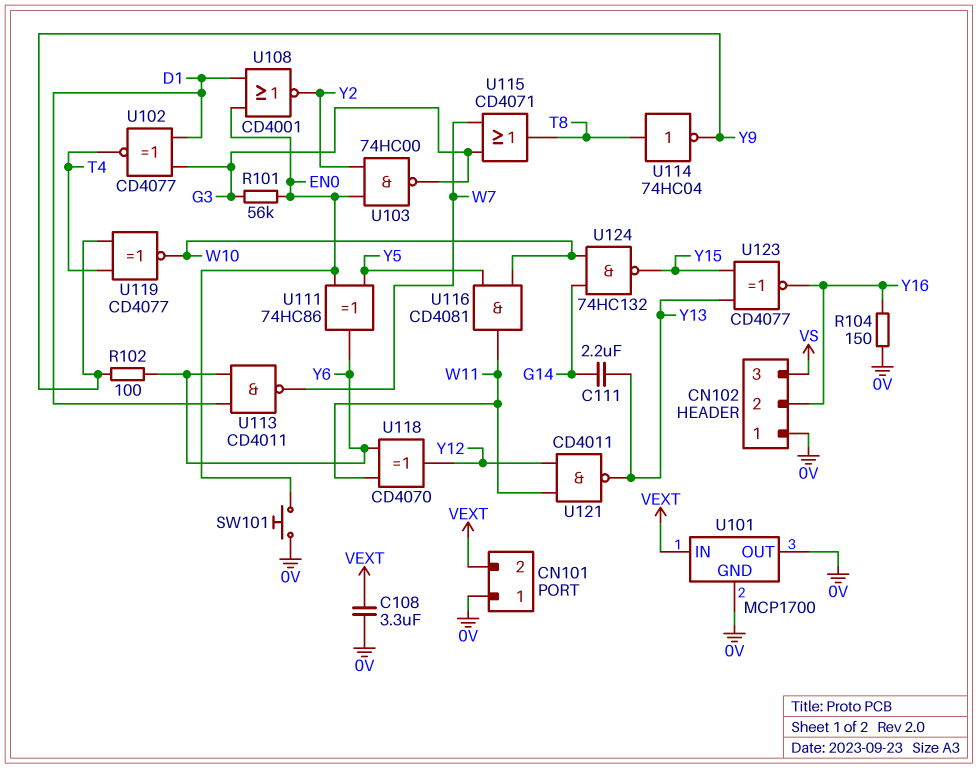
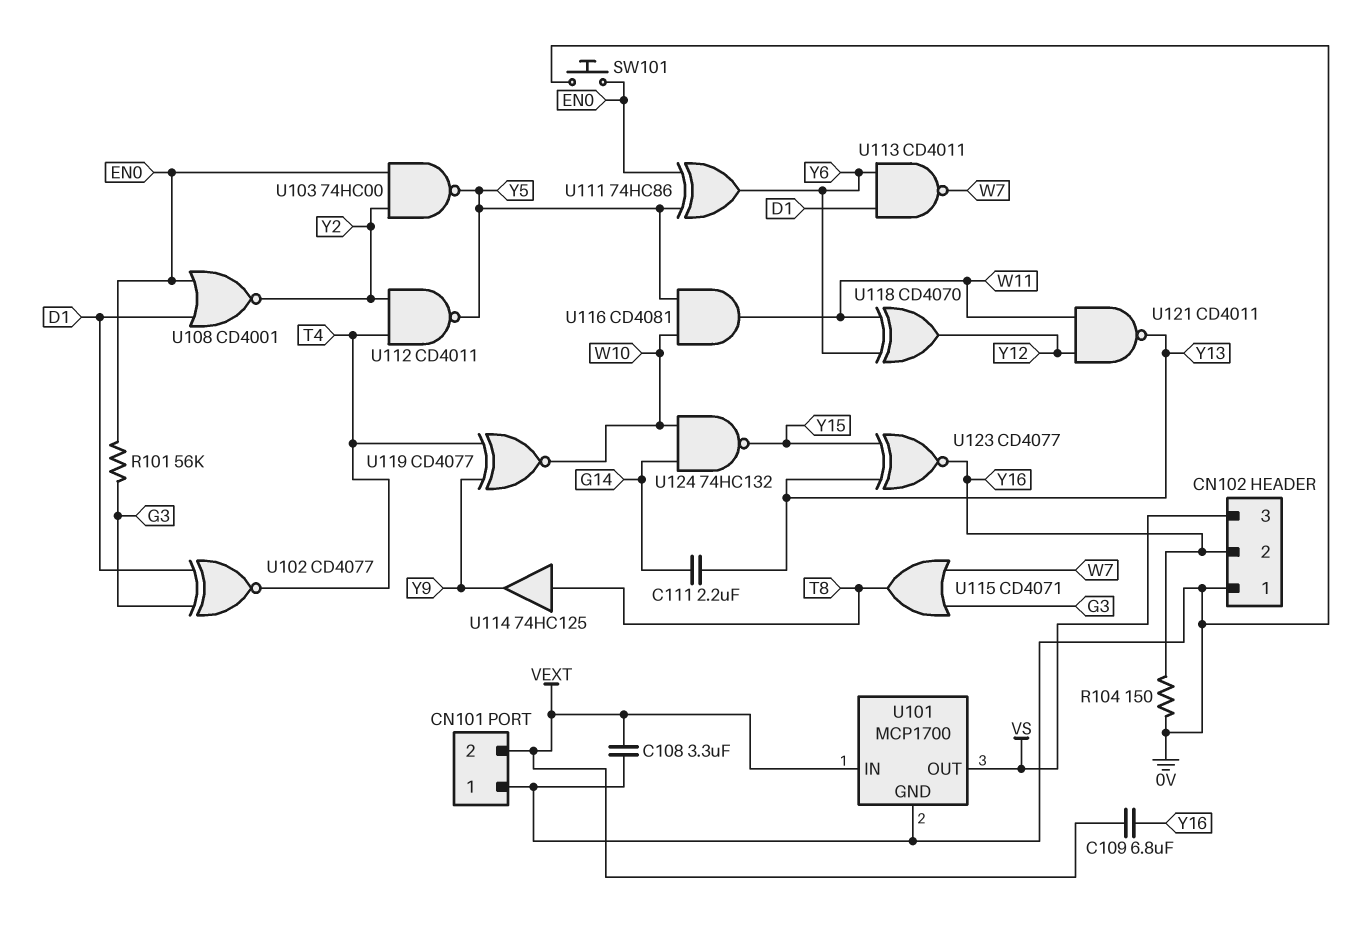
C109: none -> 6.8uF (VEXT, Y16)
R102: 100 (Y6, Y9) -> none
U101 pin OUT: 0V -> VS
U103: NAND 74HC00 (in EN0, in Y2, out G3) -> NAND 74HC00 (in EN0, in Y2, out Y5)
U112: none -> NAND CD4011 (in T4, in Y2, out Y5)
U114: NOT 74HC04 (in T8, out Y9) -> buffer 74HC125 (in T8, out Y9)

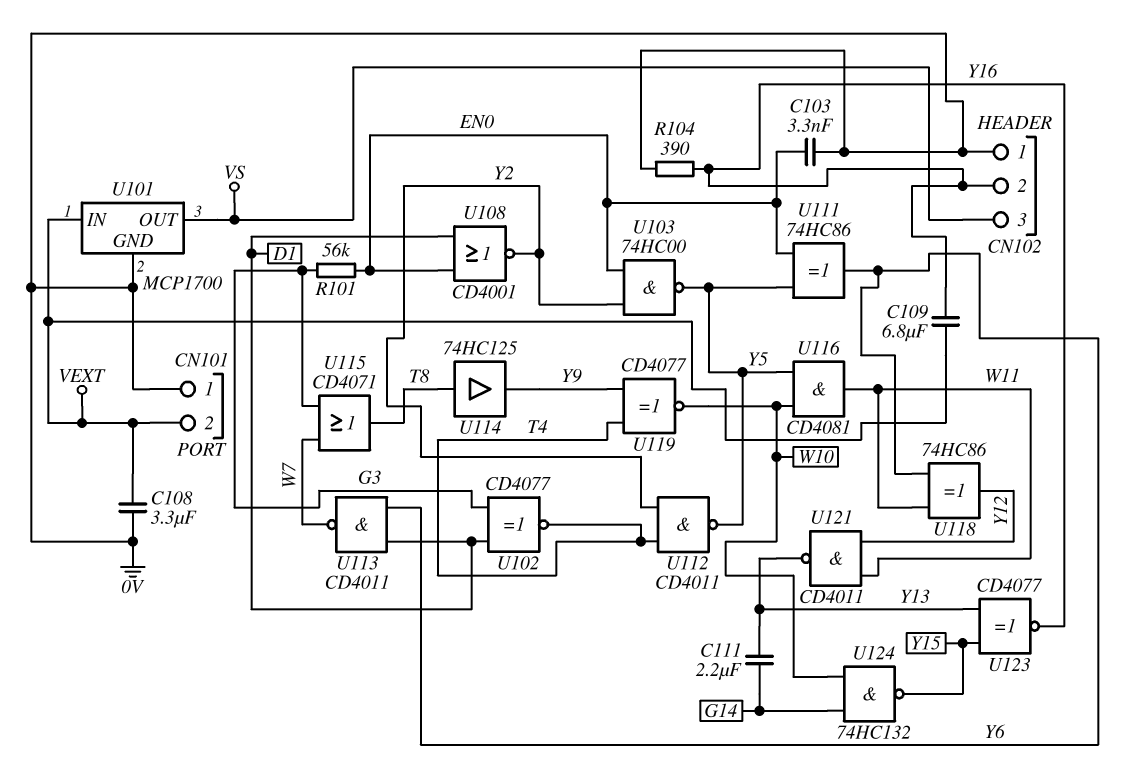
C103: none -> 3.3nF (0V, EN0)
R104: 150 (0V, Y16) -> 390 (0V, Y16)
SW101: button (0V, EN0) -> none
U118: XOR CD4070 (in W11, in Y6, out Y12) -> XOR 74HC86 (in W11, in Y6, out Y12)

